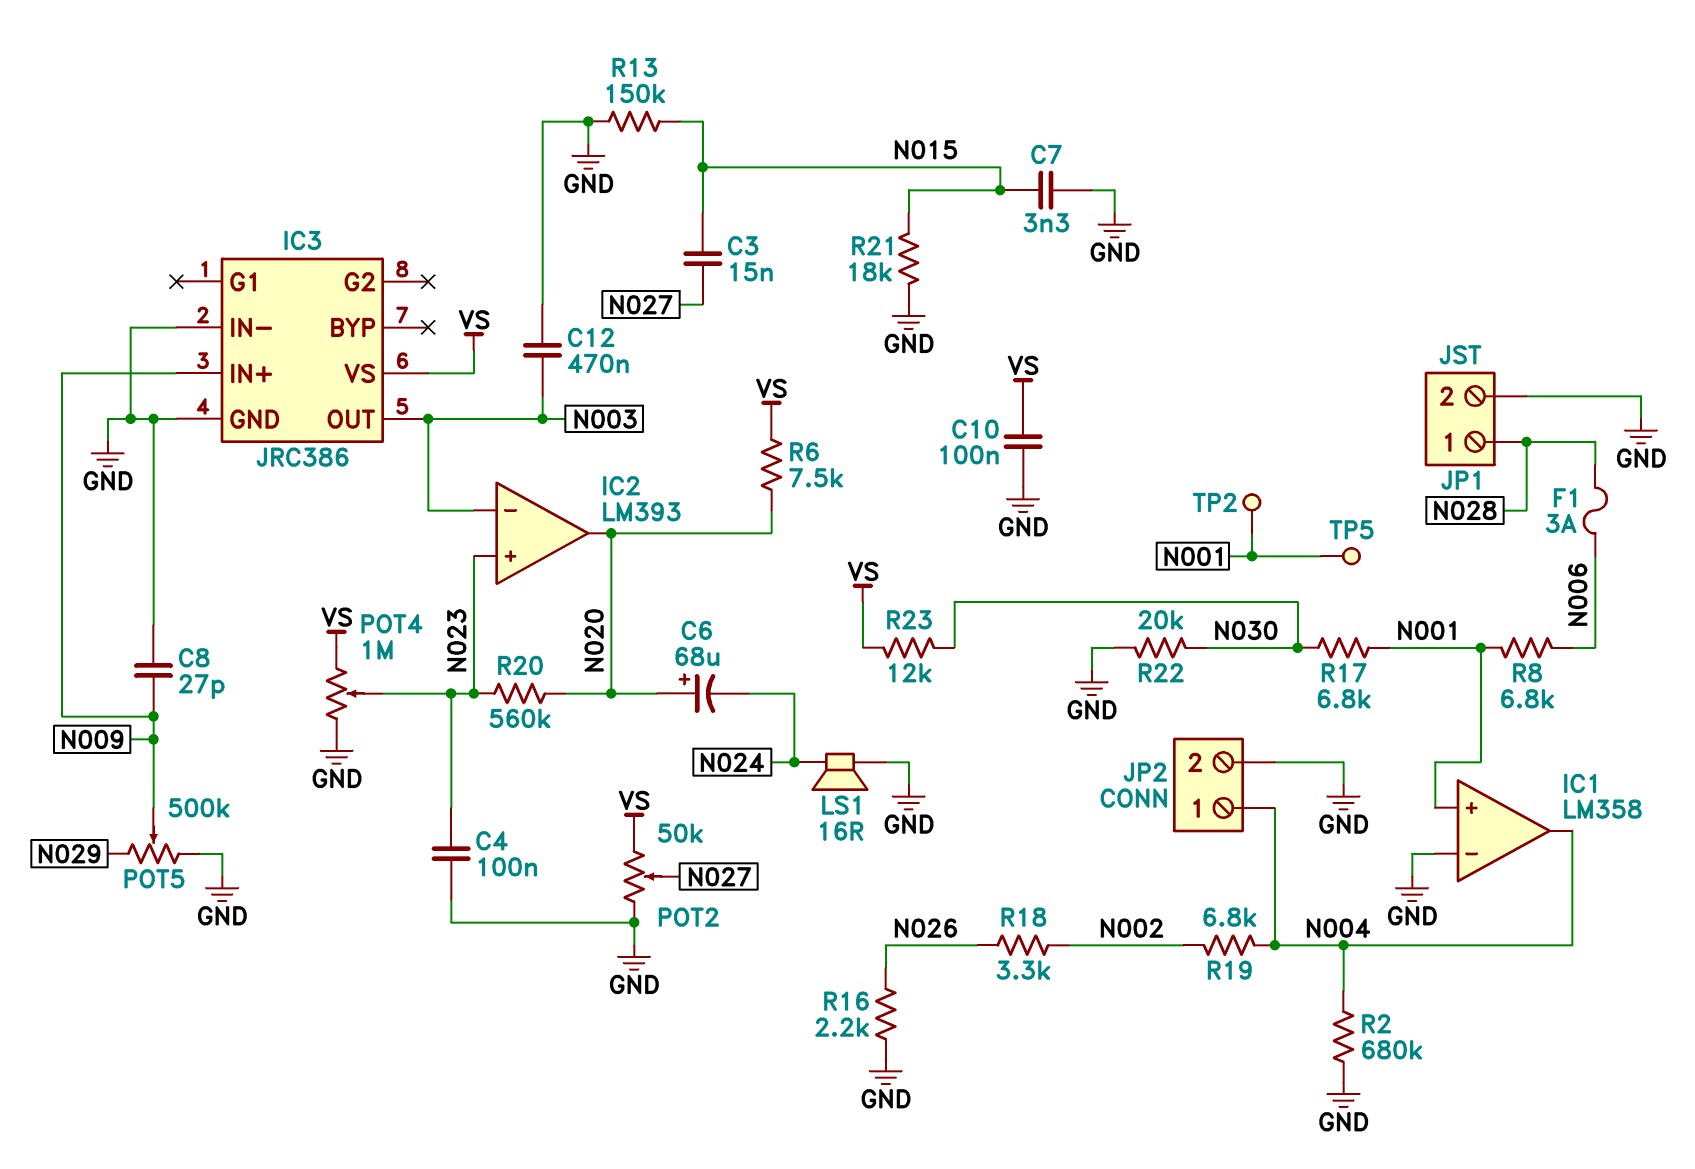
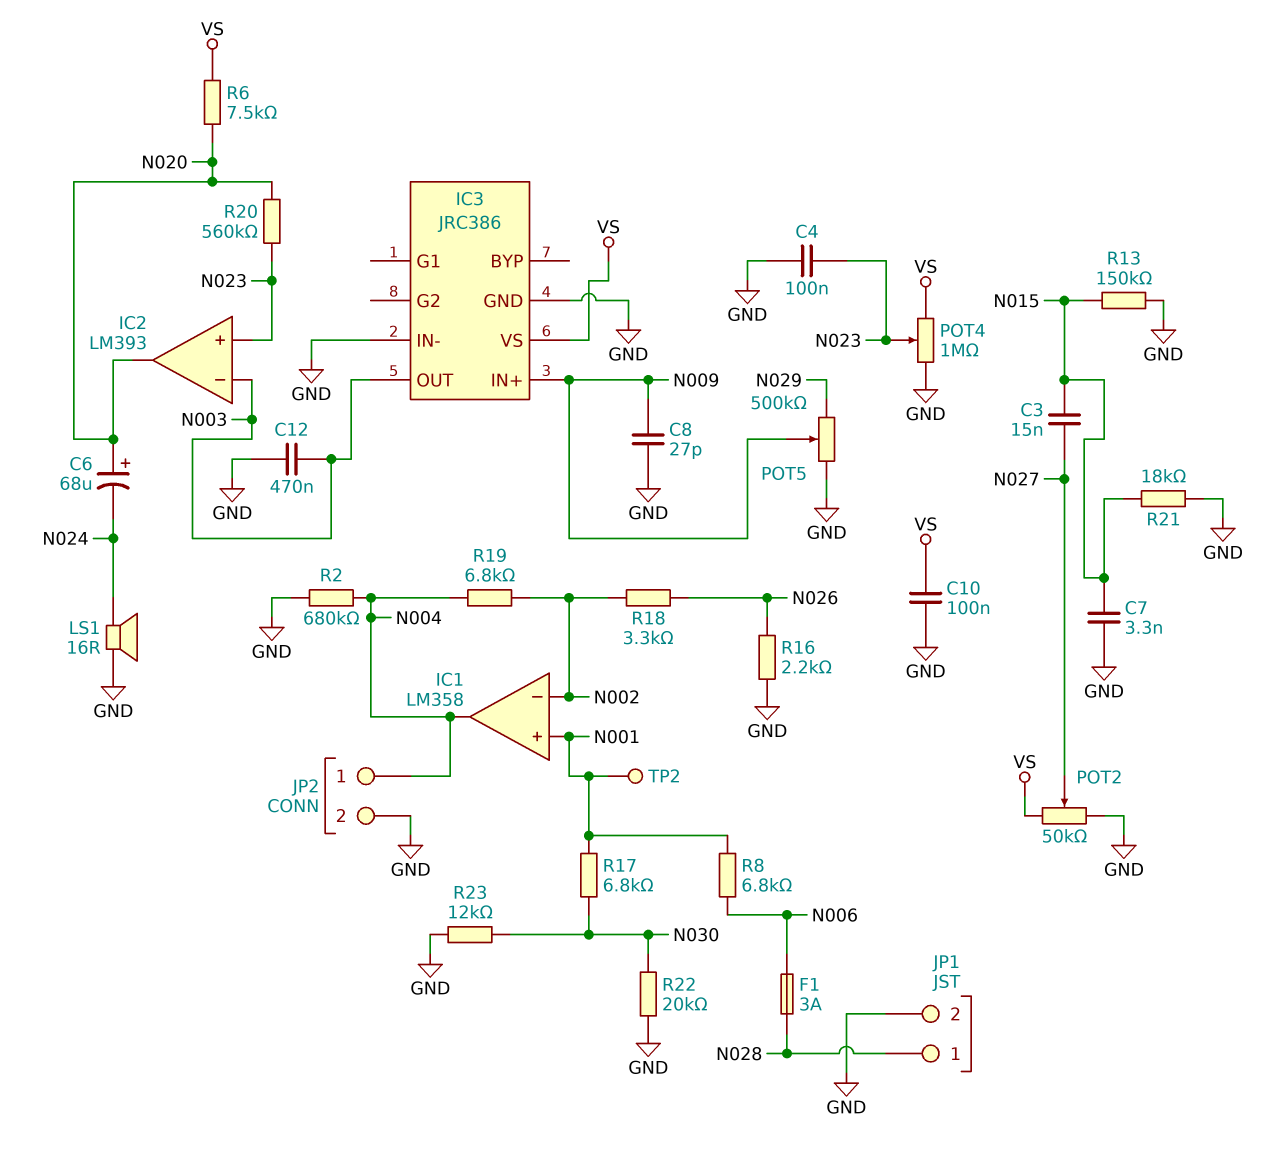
IC1 pin in-: GND -> N002
R23: 12k (N030, VS) -> 12k (GND, N030)
TP5: test point (N001) -> none

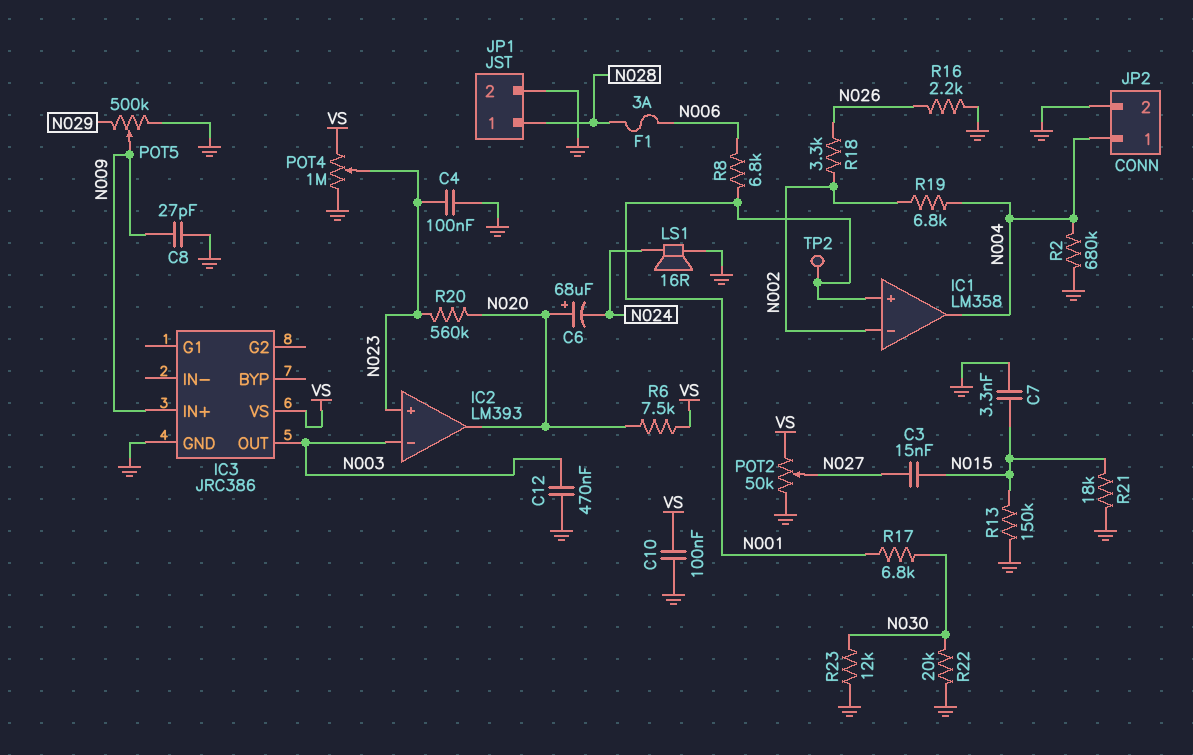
IC3 pin IN-: GND -> none

